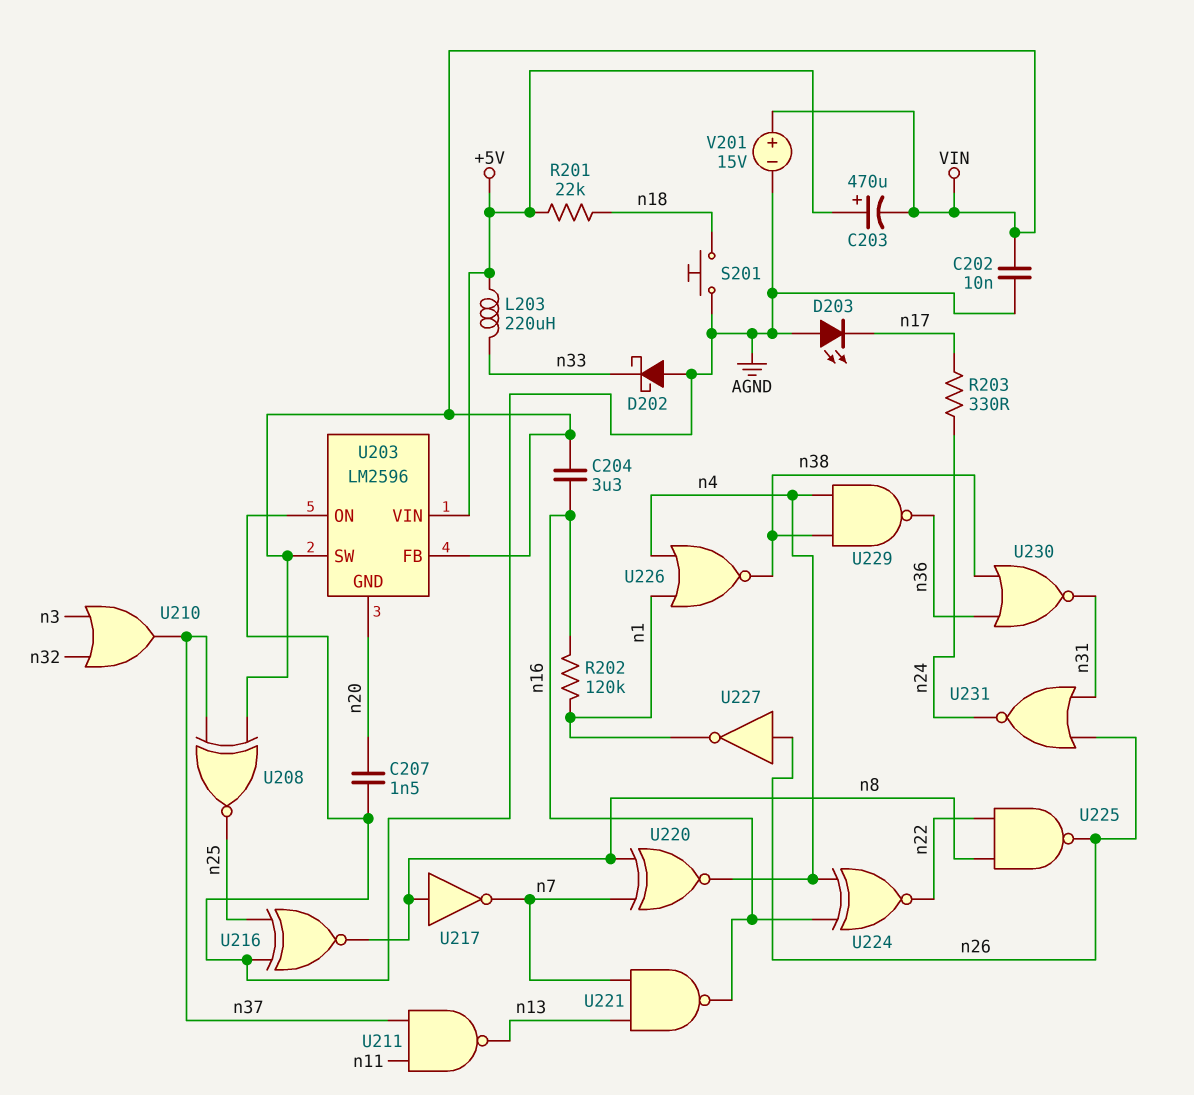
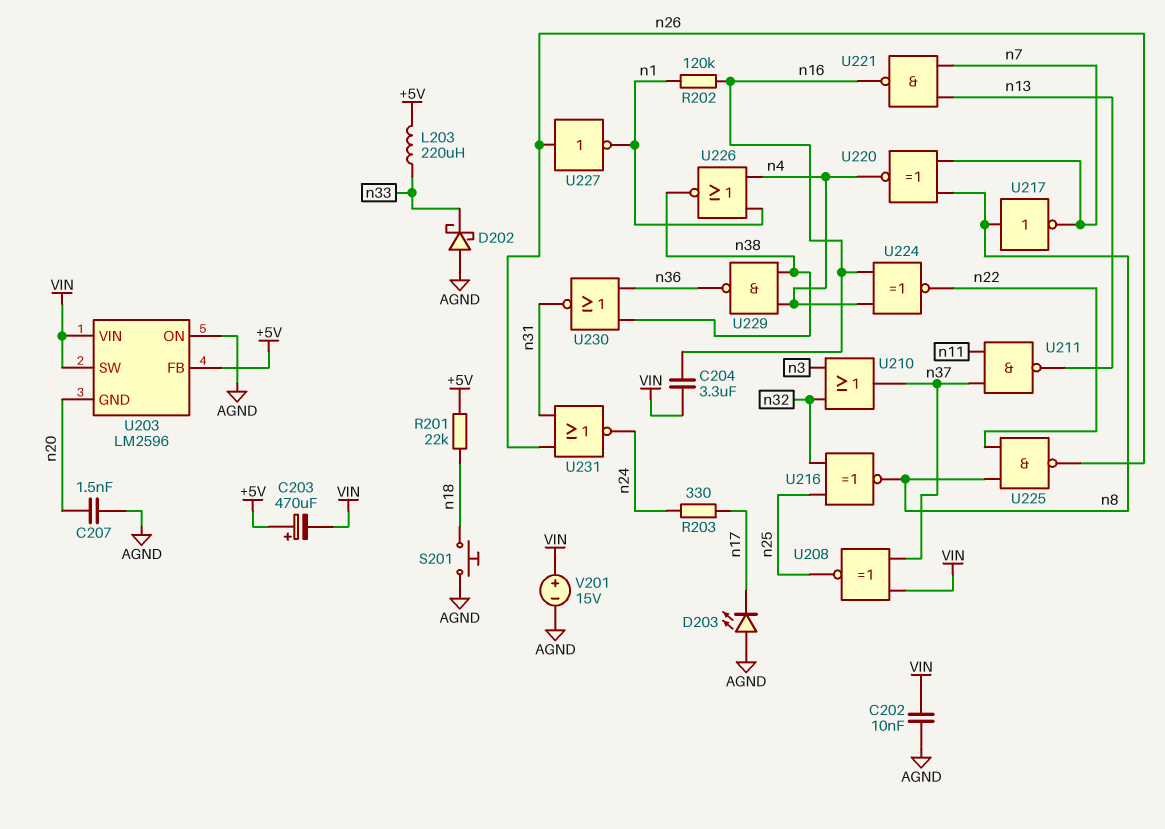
U203 pin FB: VIN -> +5V
U203 pin VIN: +5V -> VIN
U216: XNOR (in AGND, in n25, out n8) -> XNOR (in n25, in n32, out n8)

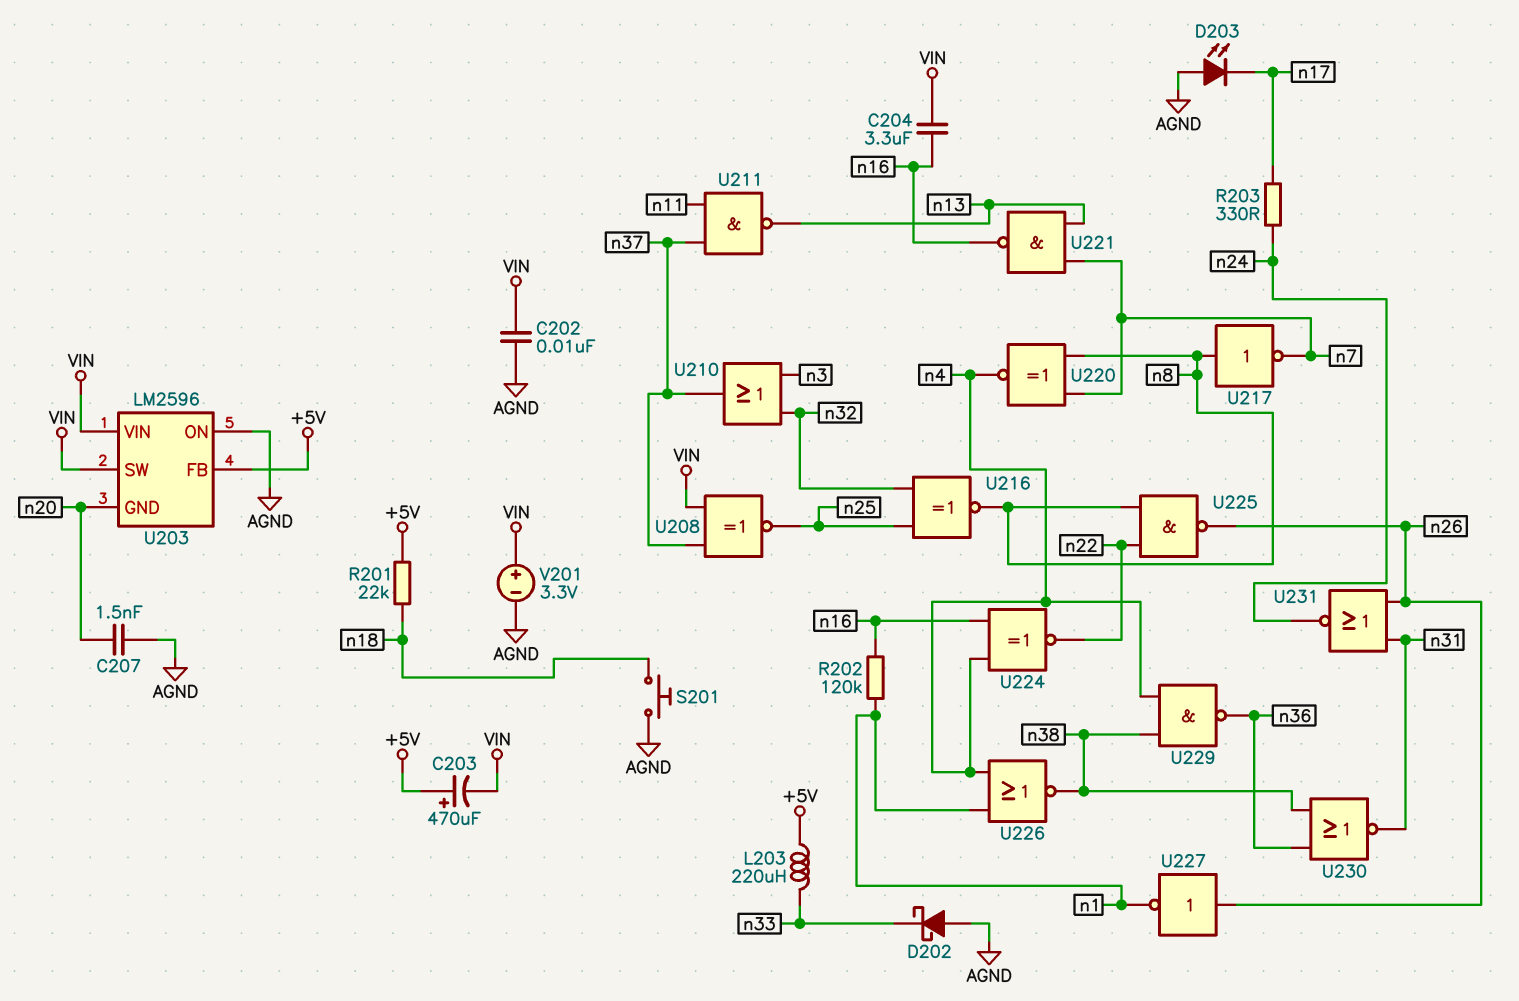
V201: 15V (plus VIN, minus AGND) -> 3.3V (plus VIN, minus AGND)

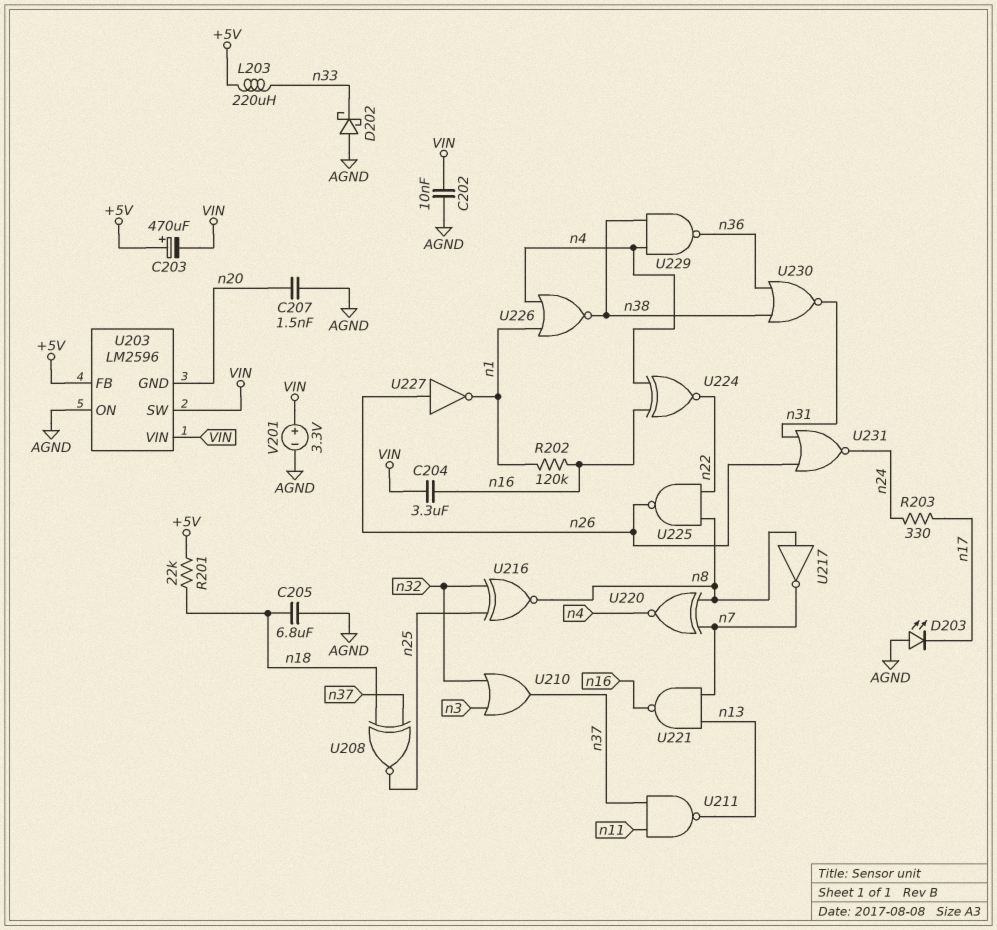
C205: none -> 6.8uF (AGND, n18)
S201: button (AGND, n18) -> none
U208: XNOR (in VIN, in n37, out n25) -> XNOR (in n18, in n37, out n25)

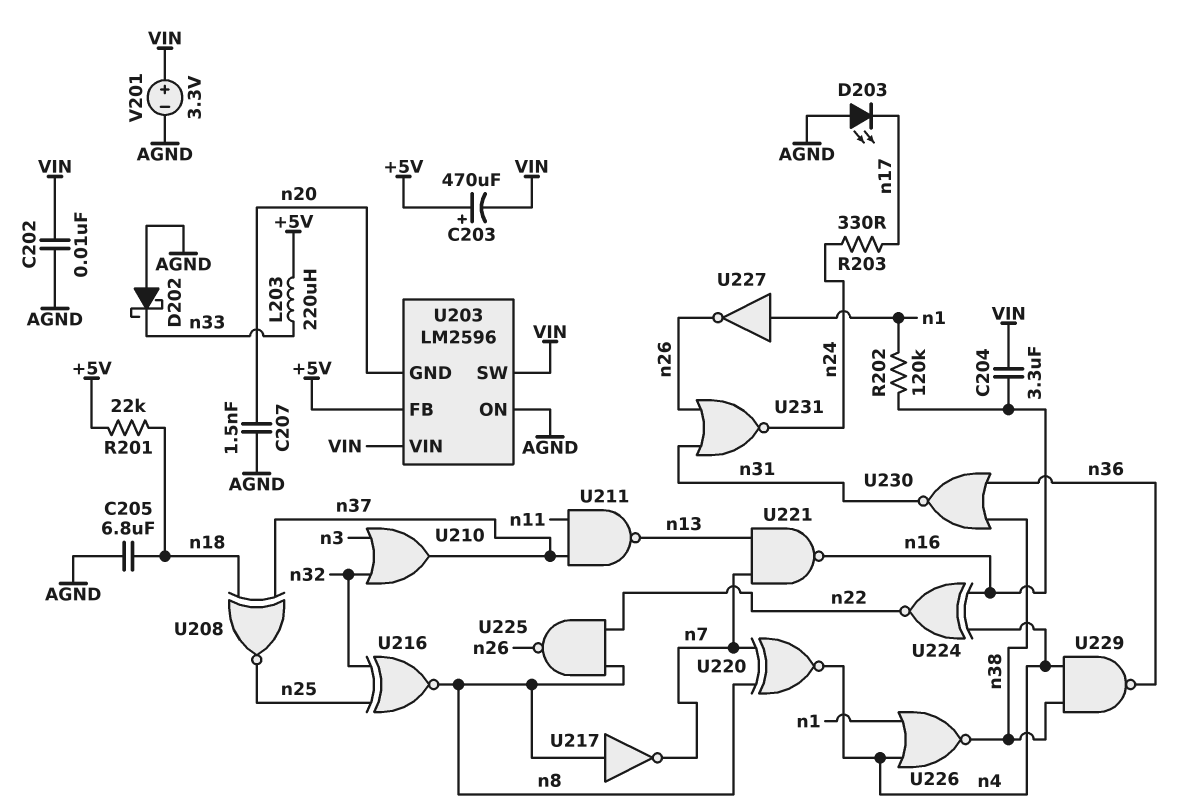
U227: NOT (in n26, out n1) -> NOT (in n1, out n26)

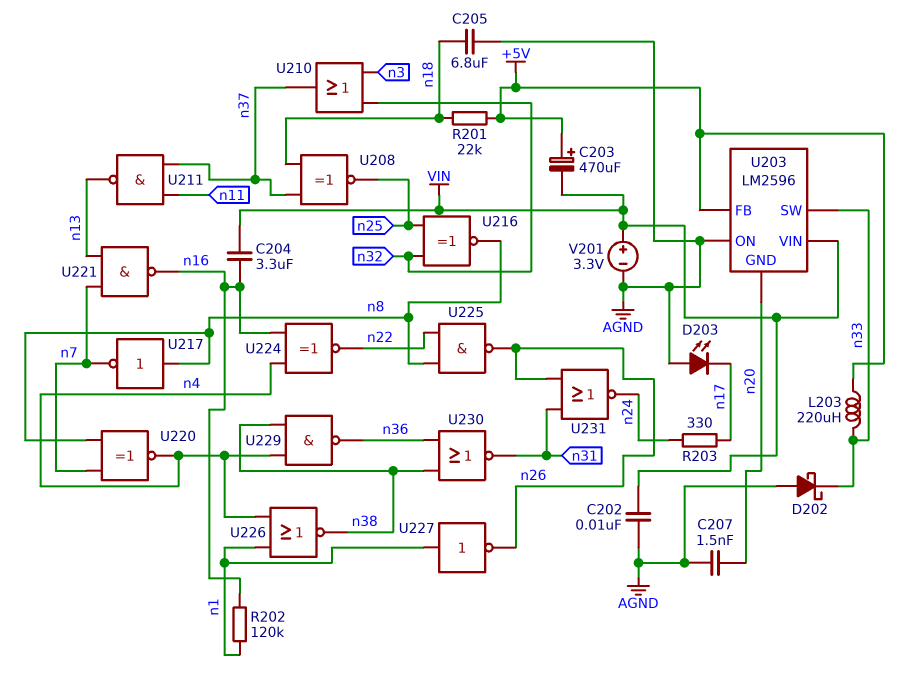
U203 pin SW: VIN -> n33

